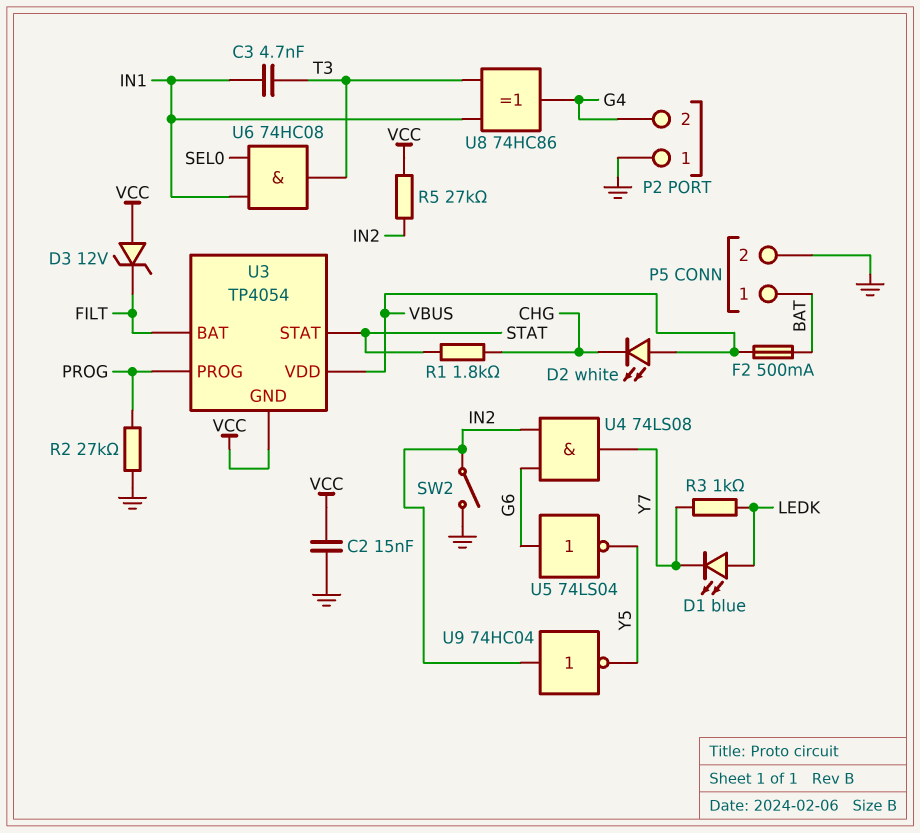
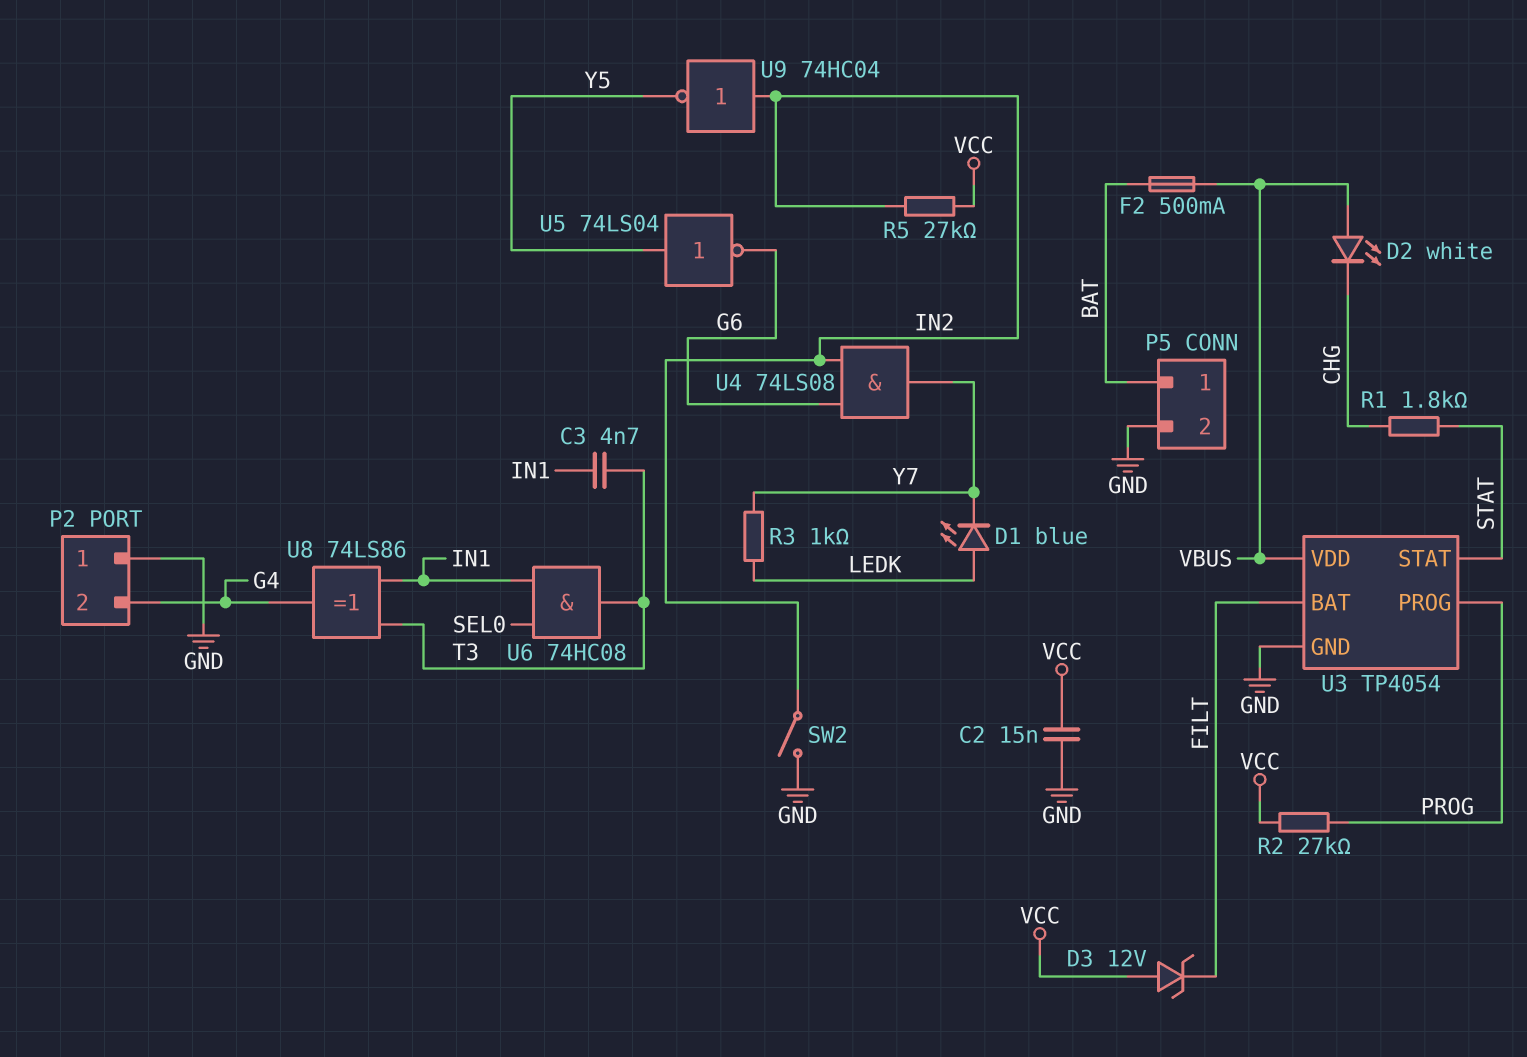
R2: 27k (GND, PROG) -> 27k (PROG, VCC)
U3 pin GND: VCC -> GND
U5: NOT 74LS04 (in G6, out Y5) -> NOT 74LS04 (in Y5, out G6)
U8: XOR 74HC86 (in IN1, in T3, out G4) -> XOR 74LS86 (in IN1, in T3, out G4)

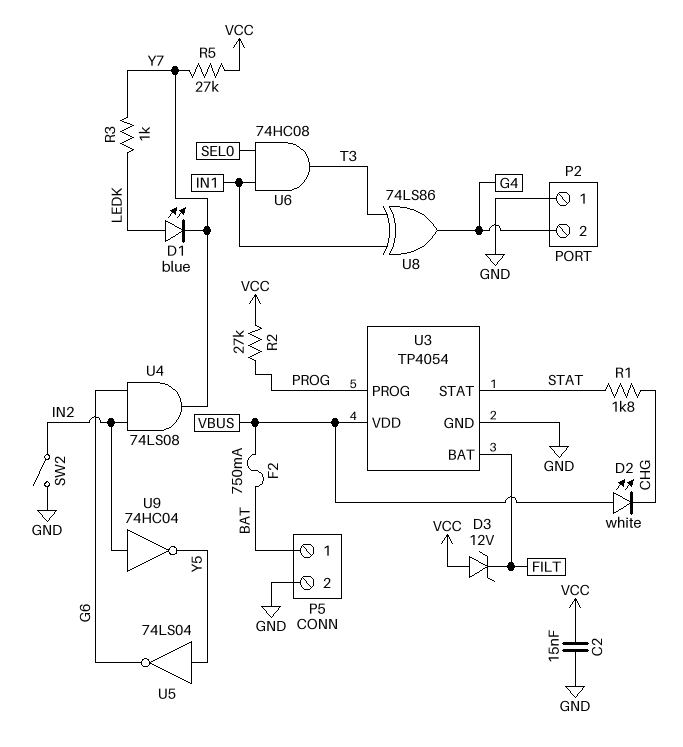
C3: 4.7nF (IN1, T3) -> none
F2: 500mA (BAT, VBUS) -> 750mA (BAT, VBUS)
R5: 27k (IN2, VCC) -> 27k (VCC, Y7)

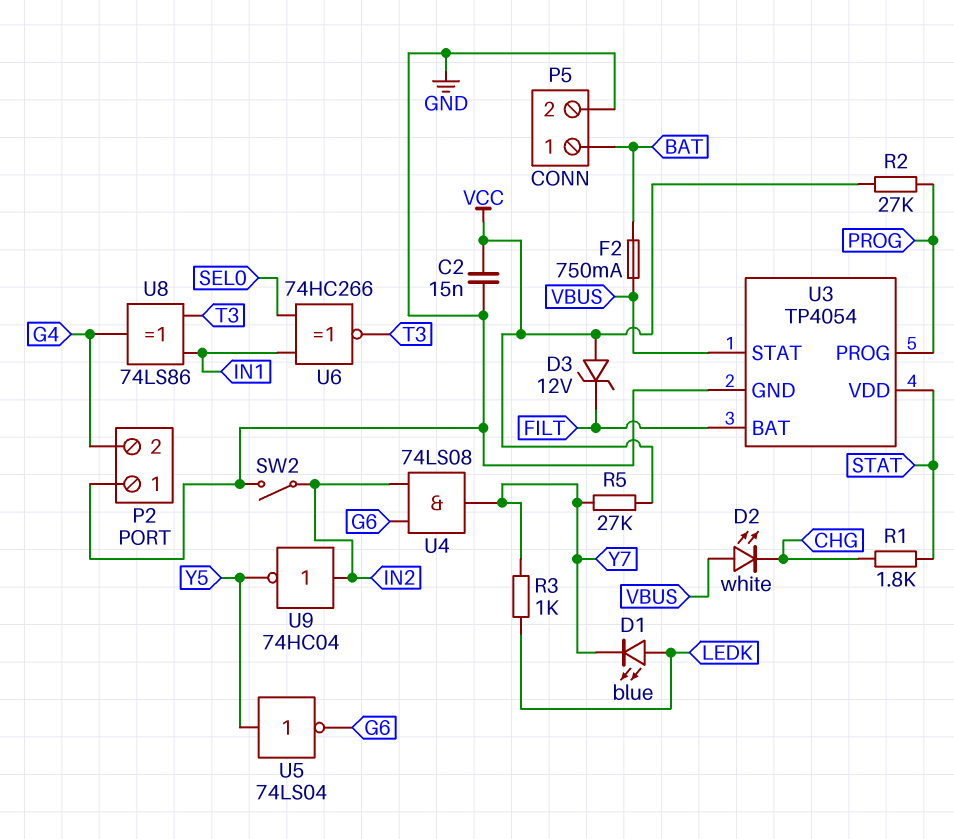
U3 pin STAT: STAT -> VBUS
U3 pin VDD: VBUS -> STAT
U6: AND 74HC08 (in IN1, in SEL0, out T3) -> XNOR 74HC266 (in IN1, in SEL0, out T3)

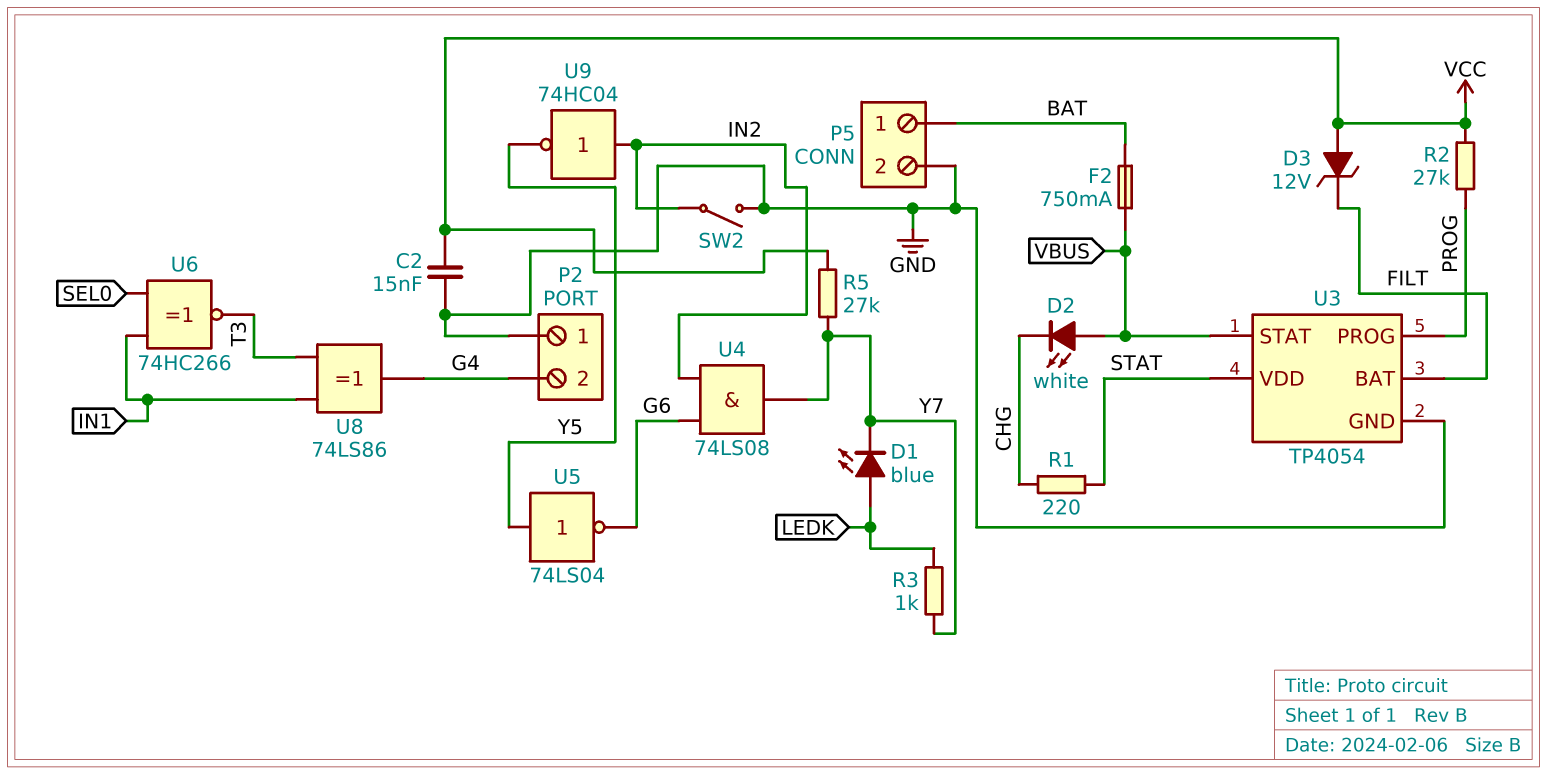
R1: 1.8k (CHG, STAT) -> 220 (CHG, STAT)

